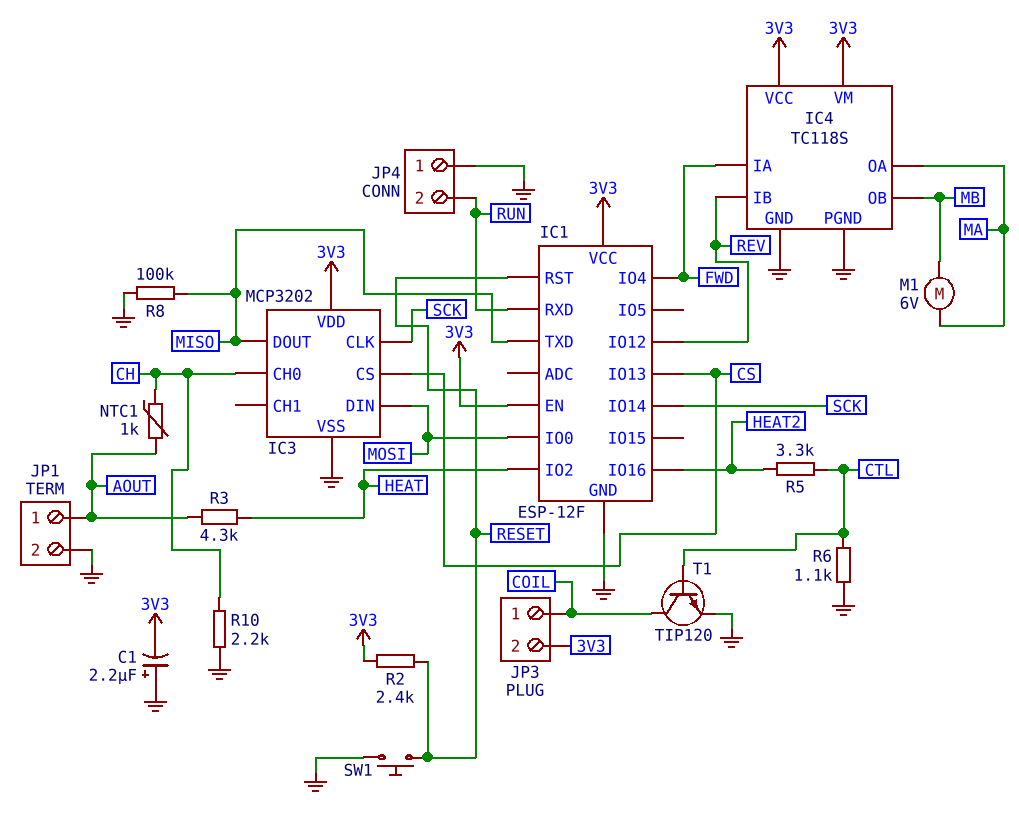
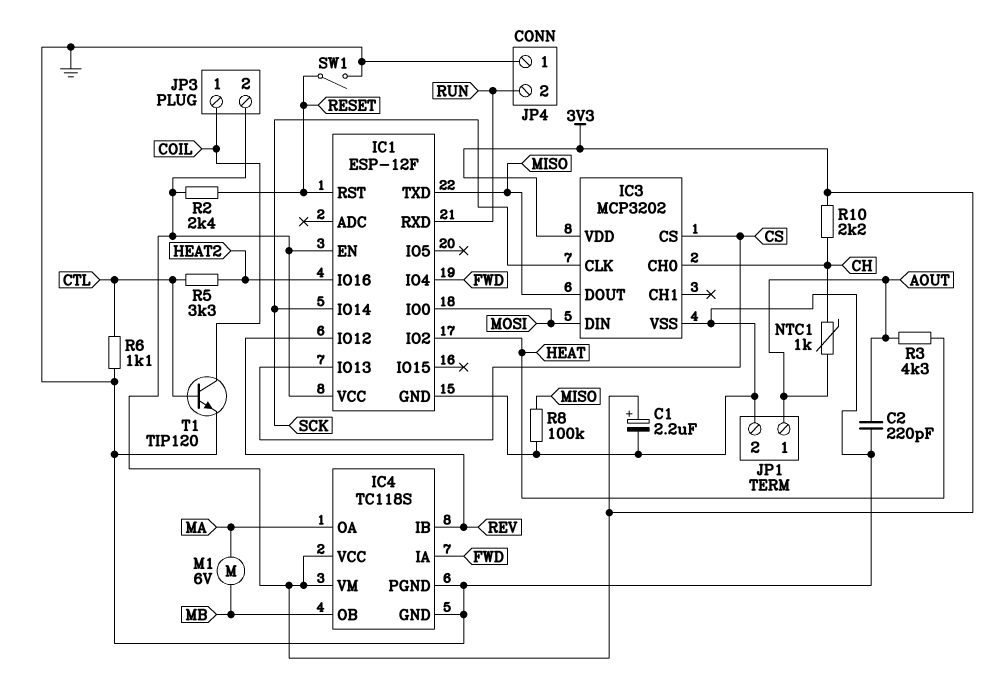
C1: 2.2uF (plus GND, minus 3V3) -> 2.2uF (plus 3V3, minus GND)
C2: none -> 220pF (AOUT, GND)
R10: 2.2k (CH, GND) -> 2.2k (3V3, CH)
SW1: button (GND, RESET) -> switch (GND, RESET)

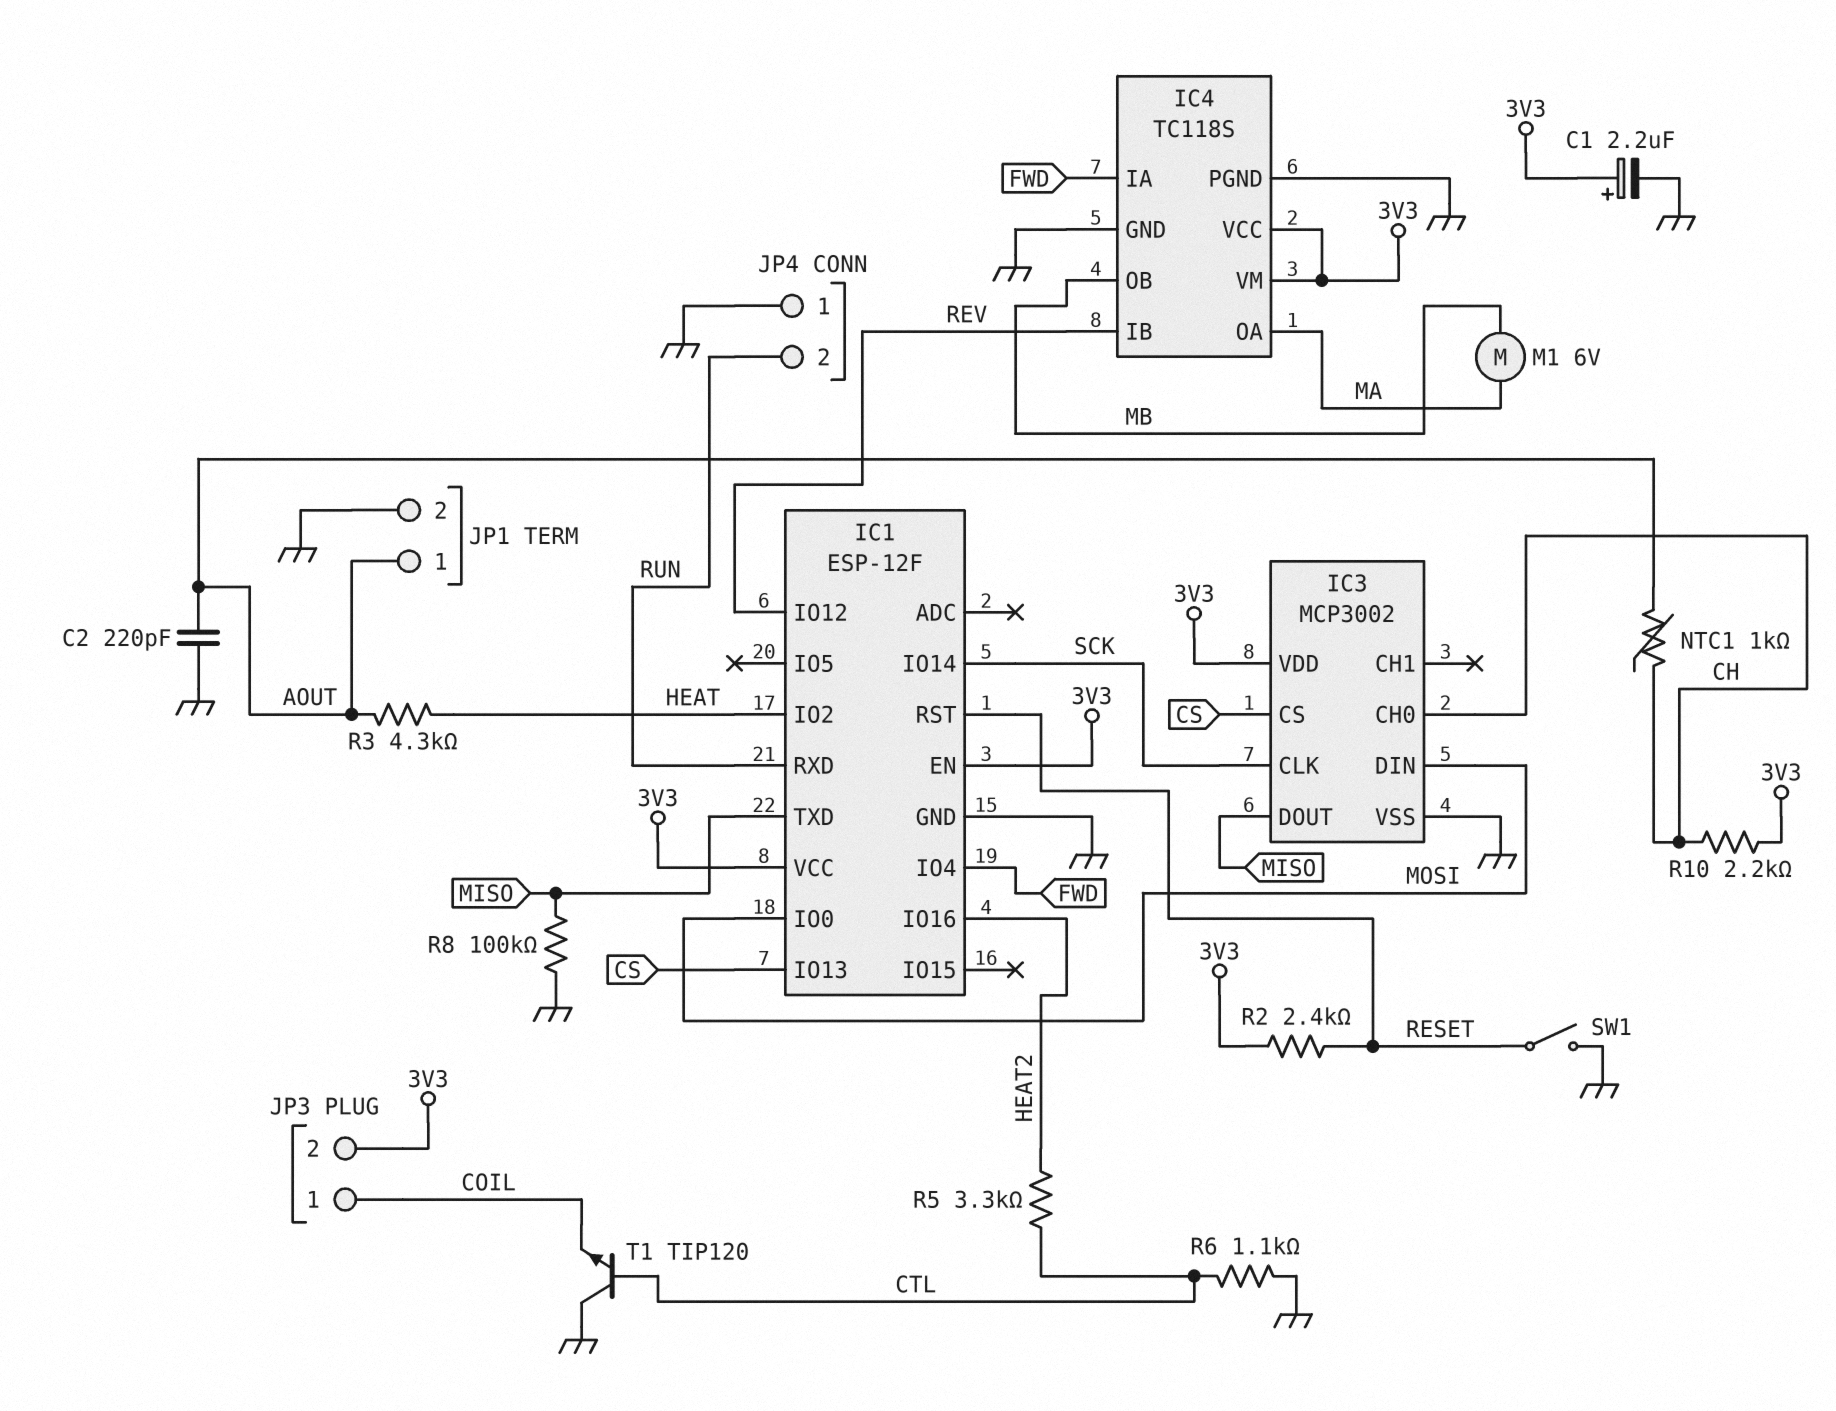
IC3: MCP3202 -> MCP3002
T1: NPN TIP120 (B CTL, C COIL, E GND) -> NPN TIP120 (B CTL, C GND, E COIL)

